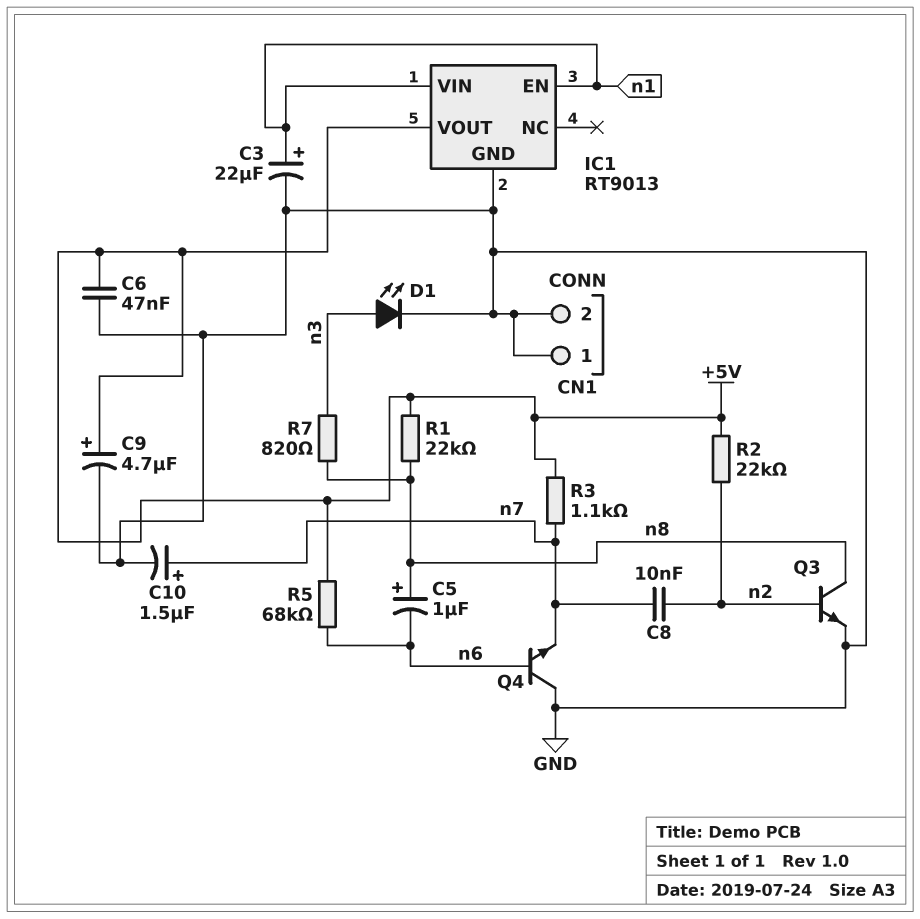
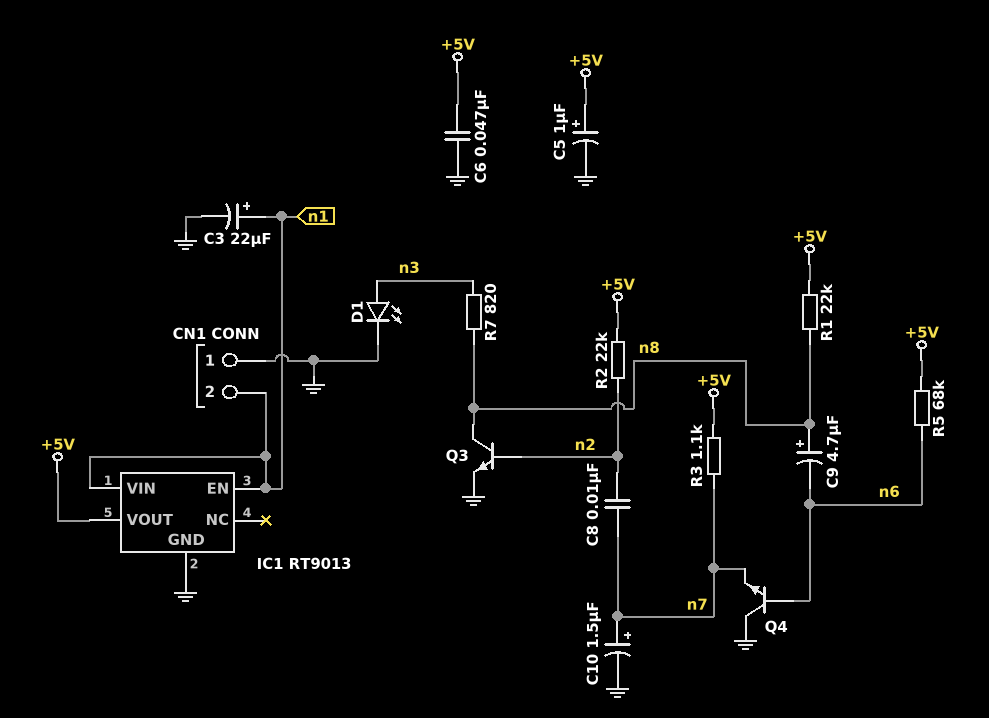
C5: 1uF (plus n8, minus n6) -> 1uF (plus +5V, minus GND)
C9: 4.7uF (plus +5V, minus GND) -> 4.7uF (plus n8, minus n6)
CN1 pin 2: GND -> n1

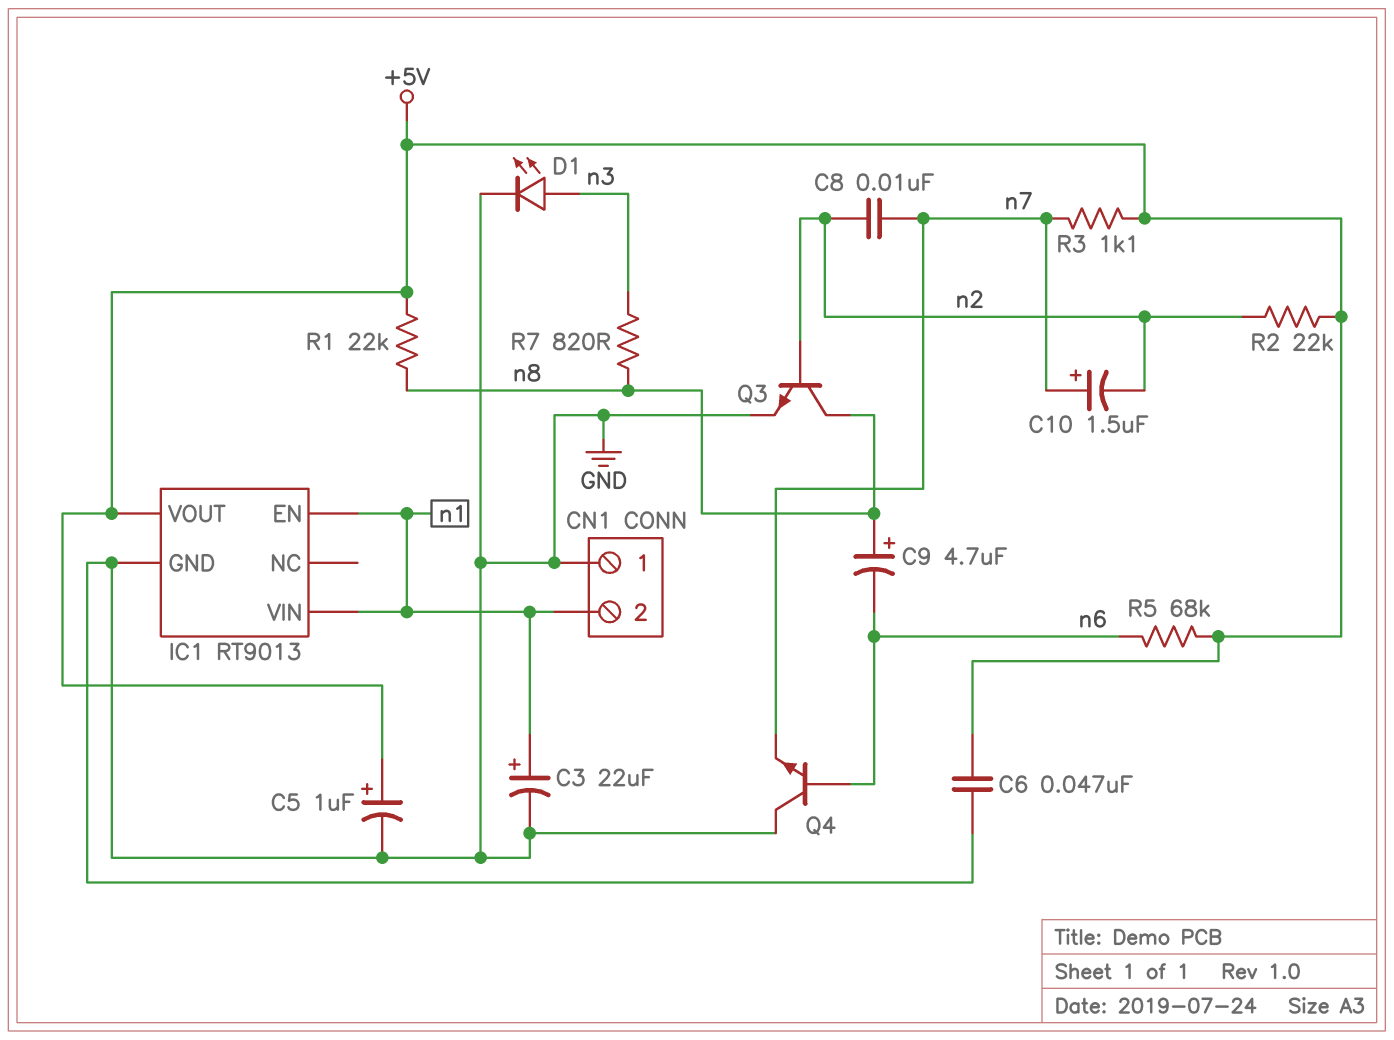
C10: 1.5uF (plus n7, minus GND) -> 1.5uF (plus n7, minus n2)

